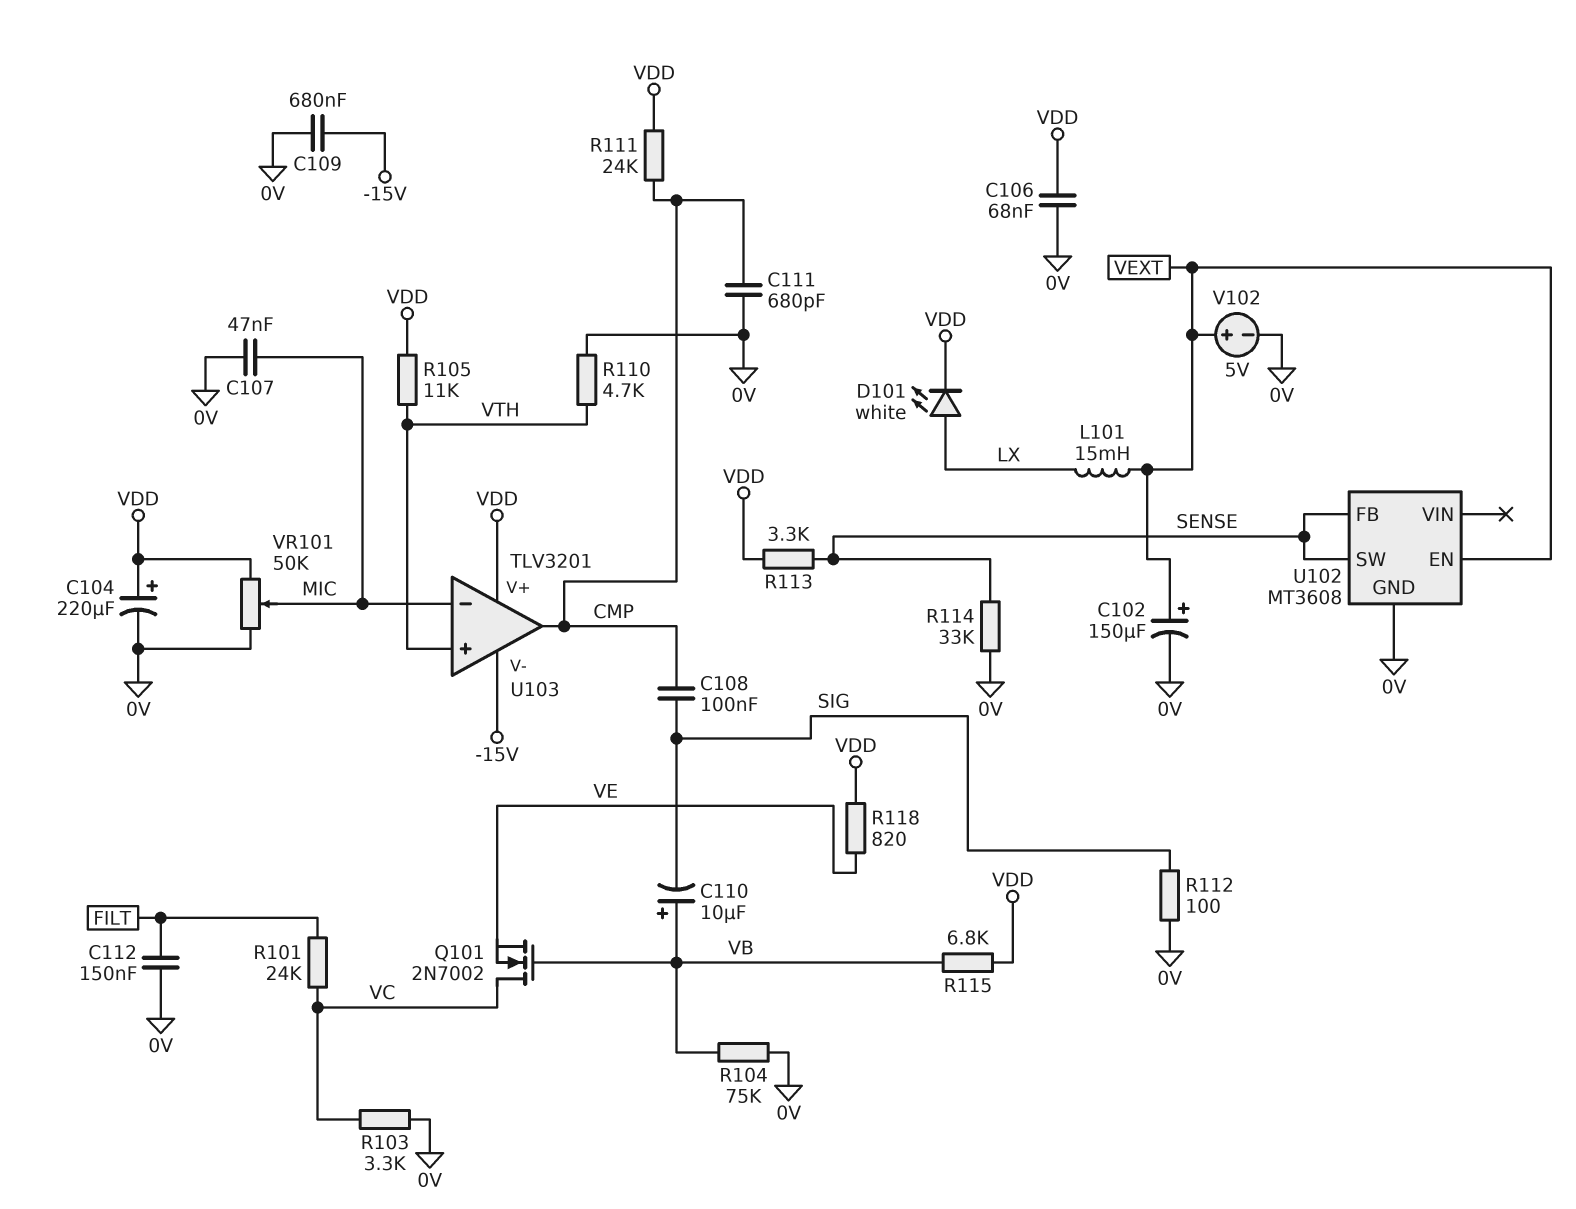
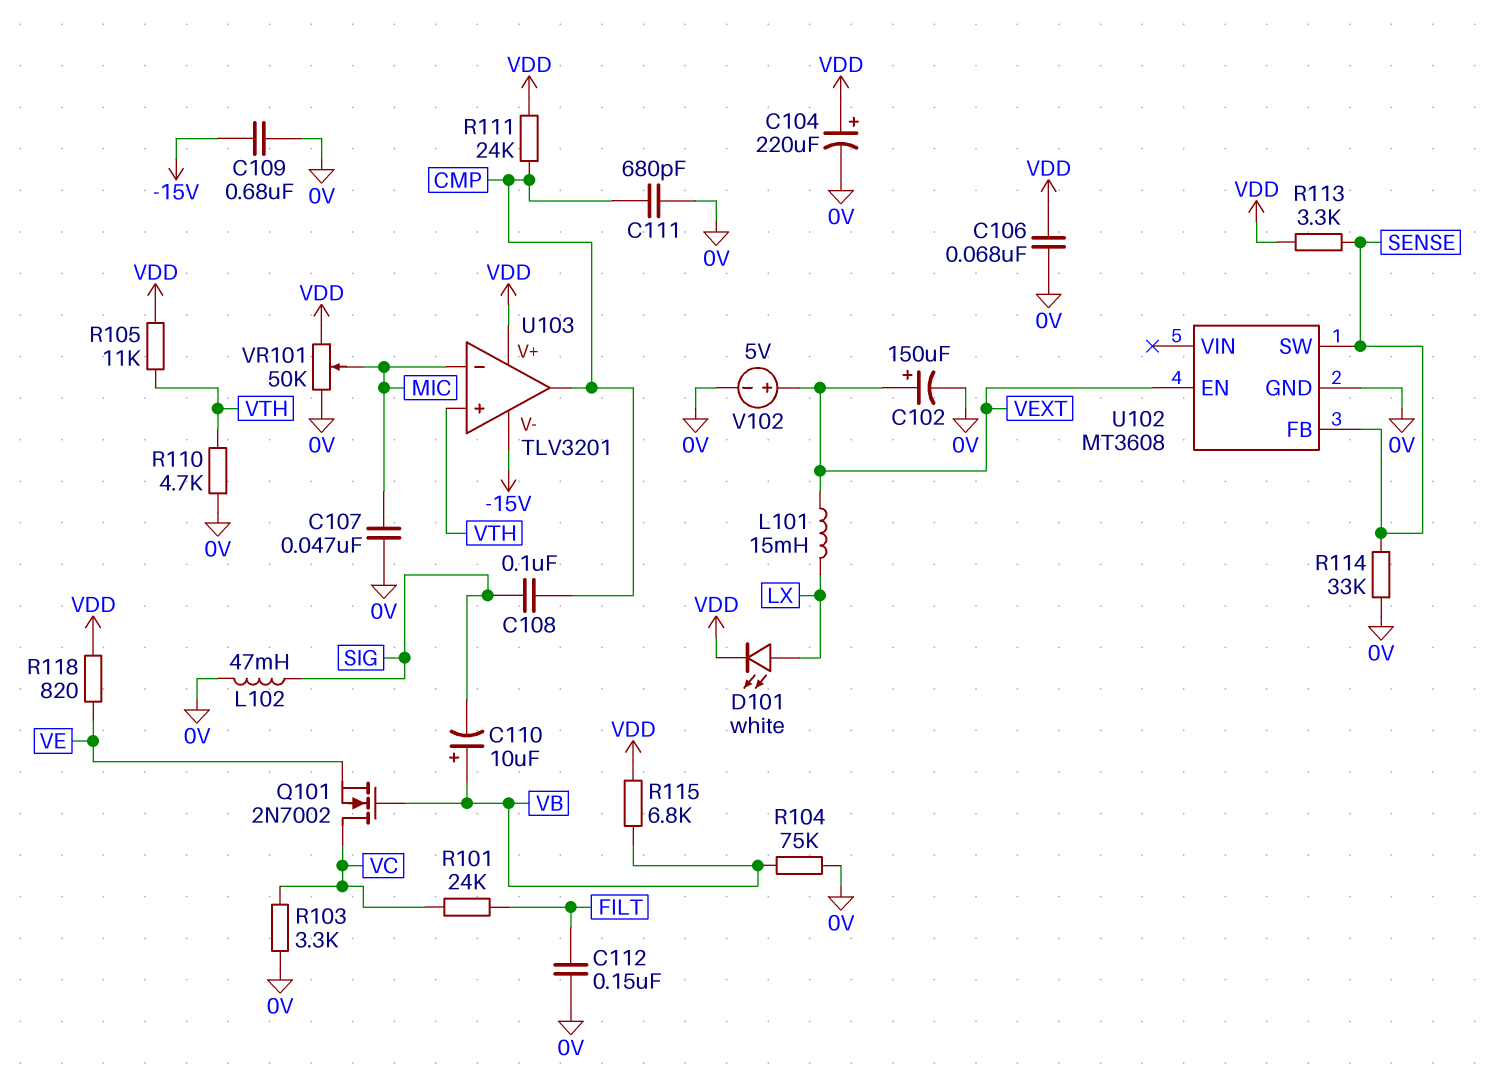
L102: none -> 47mH (0V, SIG)
R112: 100 (0V, SIG) -> none

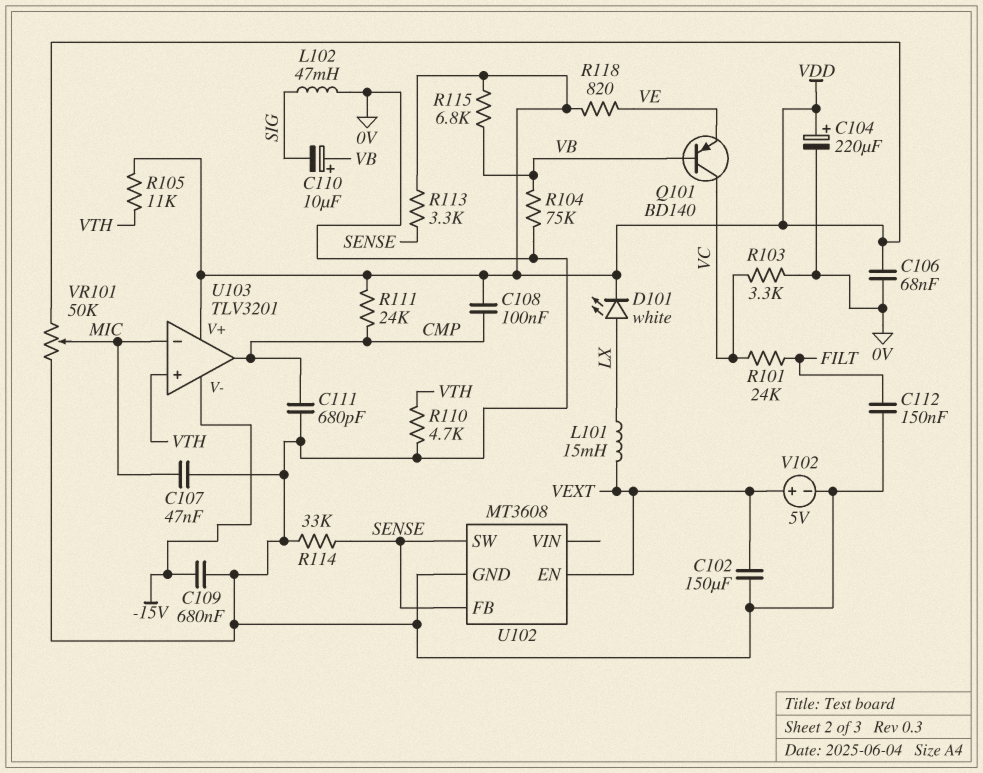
C102: 150uF (plus VEXT, minus 0V) -> 150uF (0V, VEXT)
C108: 100nF (CMP, SIG) -> 100nF (CMP, VDD)
Q101: NMOS 2N7002 (G VB, D VC, S VE) -> PNP BD140 (B VB, C VC, E VE)

